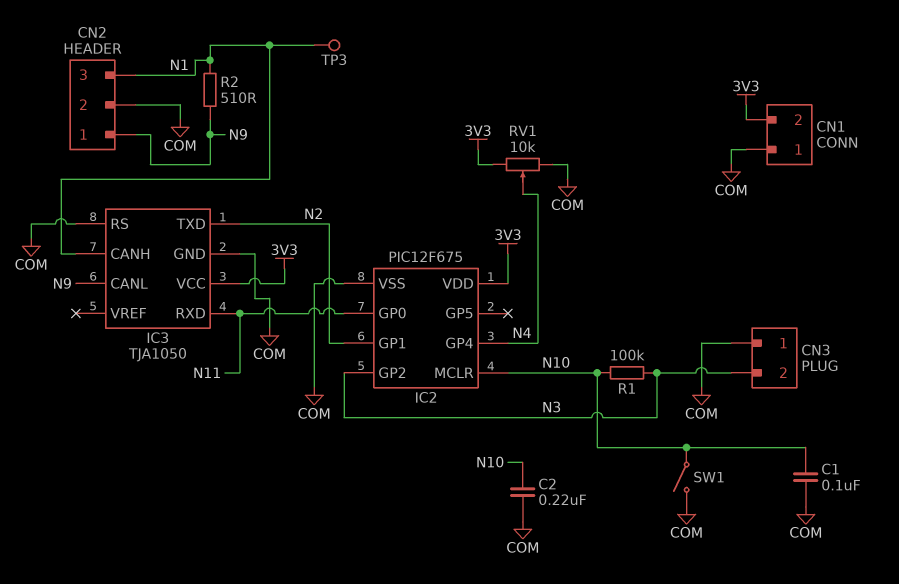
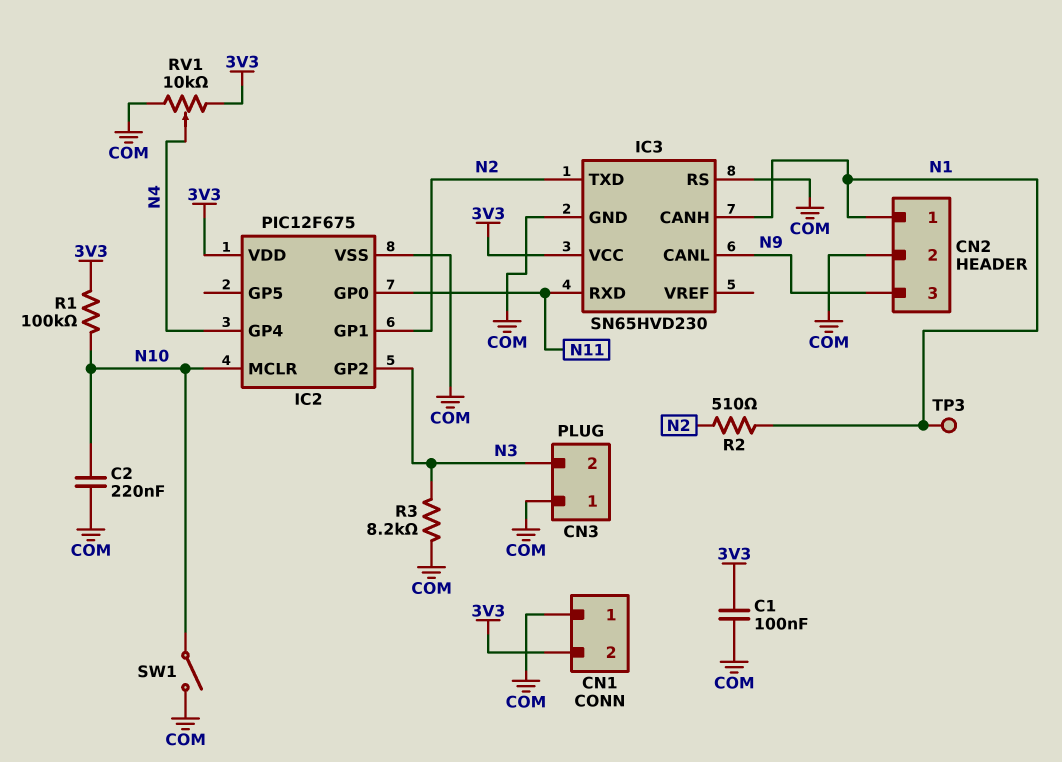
C1: 100nF (COM, N10) -> 100nF (3V3, COM)
CN2 pin 1: N9 -> N1
CN2 pin 3: N1 -> N9
IC3: TJA1050 -> SN65HVD230
R1: 100k (N3, N10) -> 100k (3V3, N10)
R2: 510 (N1, N9) -> 510 (N1, N2)
R3: none -> 8.2k (COM, N3)

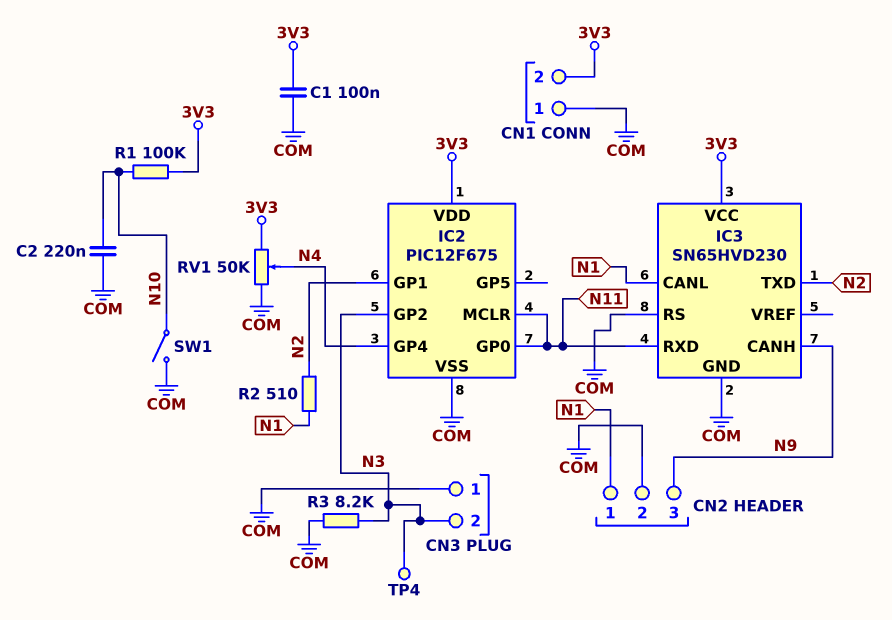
IC2 pin MCLR: N10 -> N11
IC3 pin CANH: N1 -> N9
IC3 pin CANL: N9 -> N1
RV1: 10k (3V3, COM, wiper N4) -> 50k (3V3, COM, wiper N4)
TP3: test point (N1) -> none
TP4: none -> test point (N3)

